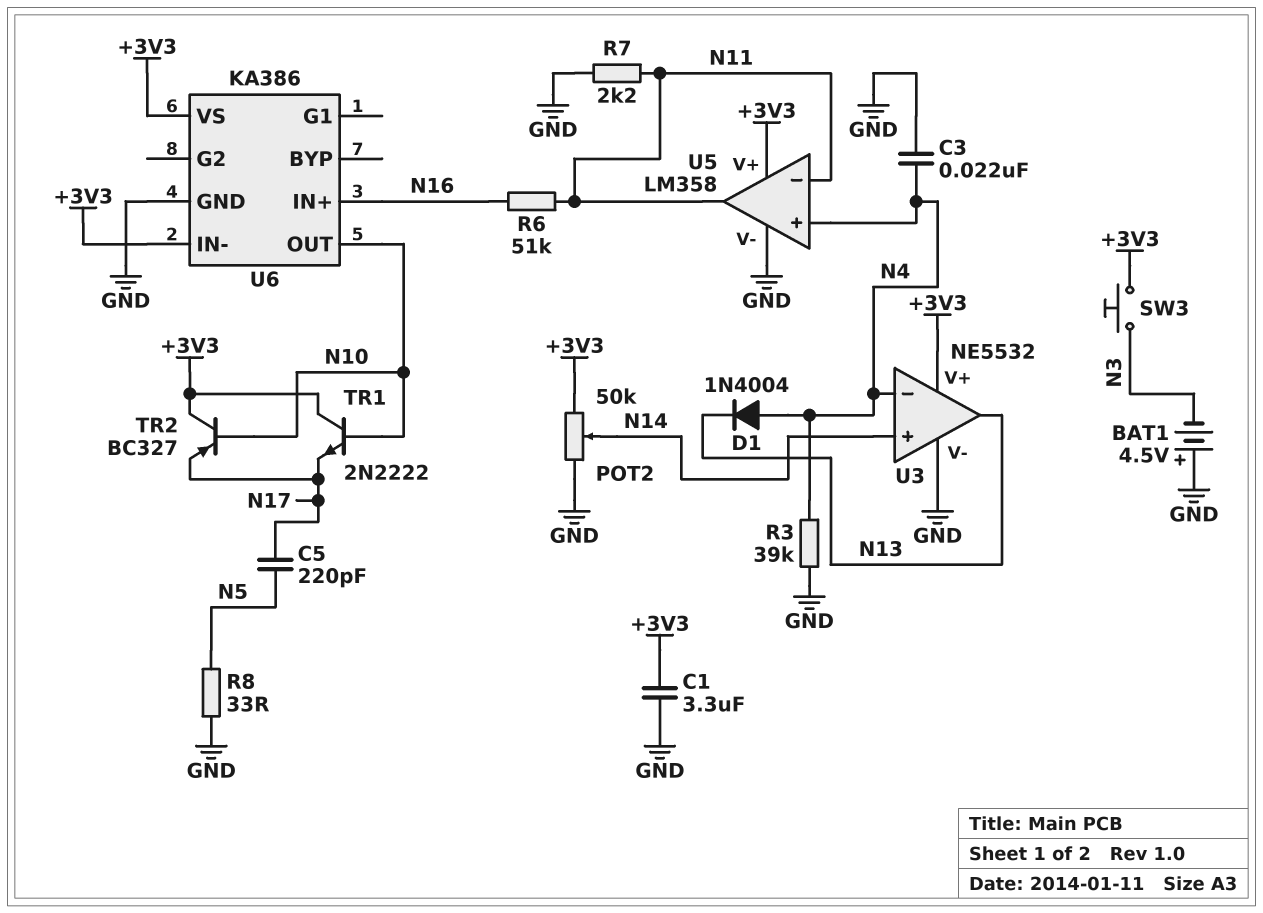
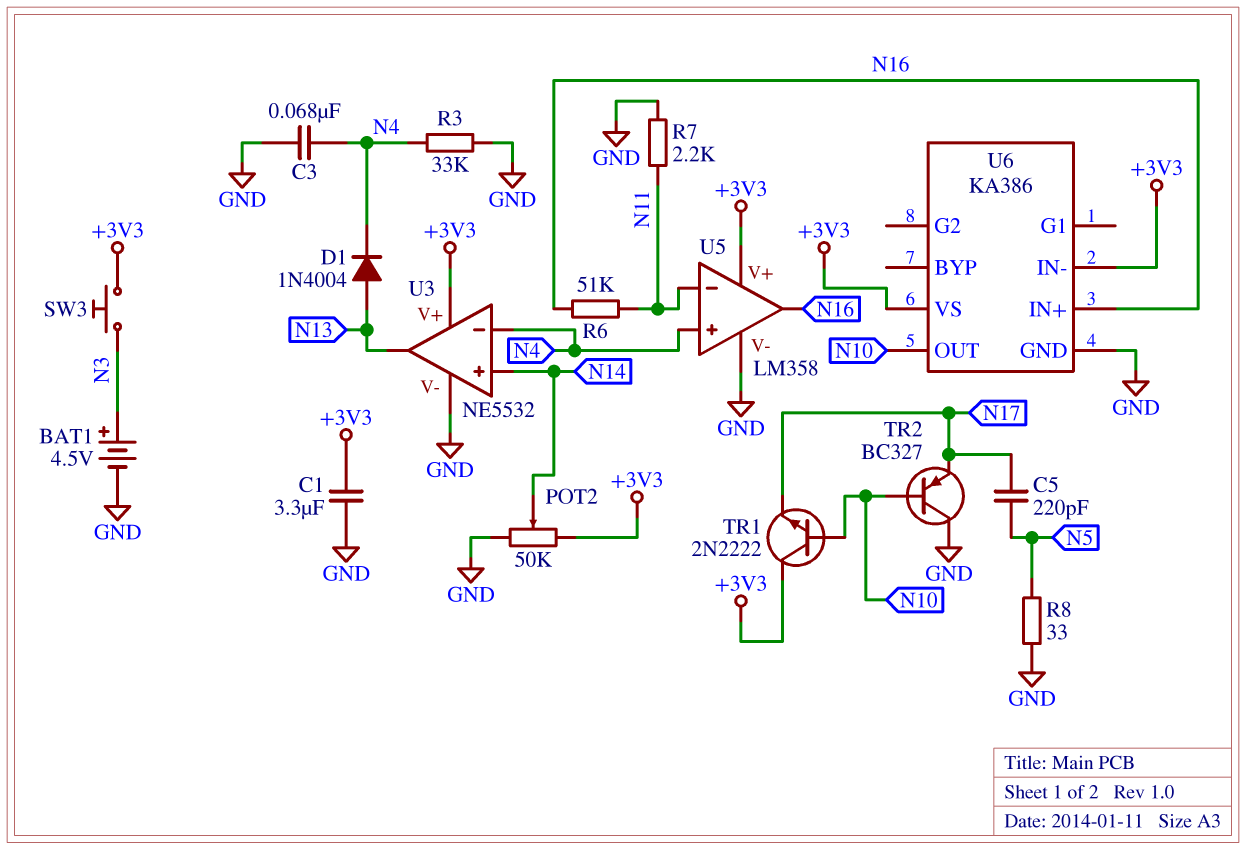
BAT1: 4.5V (plus GND, minus N3) -> 4.5V (plus N3, minus GND)
C3: 22nF (GND, N4) -> 68nF (GND, N4)
D1: diode 1N4004 (A N4, K N13) -> diode 1N4004 (A N13, K N4)
R3: 39k (GND, N4) -> 33k (GND, N4)
TR2: PNP BC327 (B N10, C +3V3, E N17) -> PNP BC327 (B N10, C GND, E N17)
U5 pin out: N11 -> N16

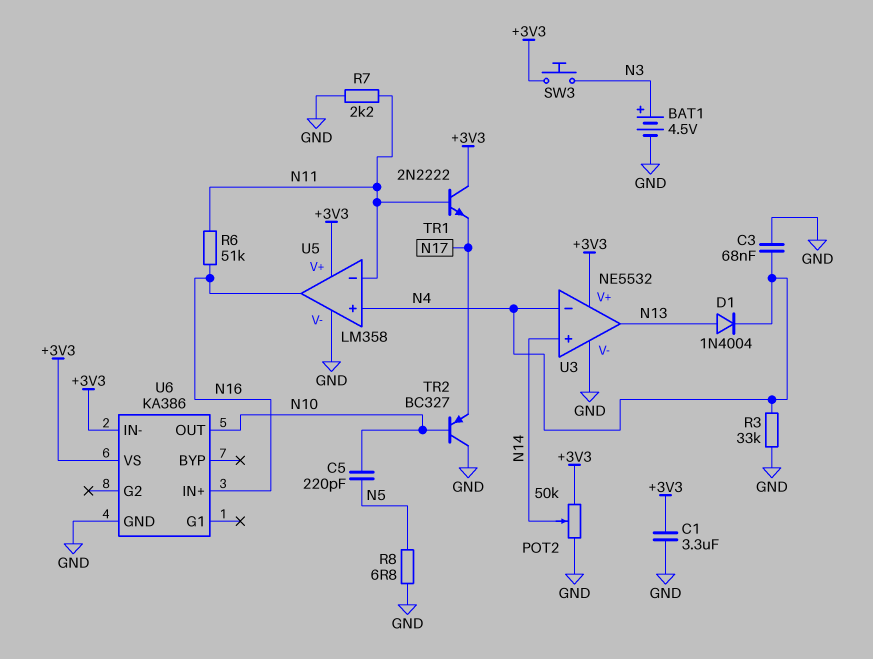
C5: 220pF (N5, N17) -> 220pF (N5, N10)
R8: 33 (GND, N5) -> 6.8 (GND, N5)
TR1: NPN 2N2222 (B N10, C +3V3, E N17) -> NPN 2N2222 (B N11, C +3V3, E N17)

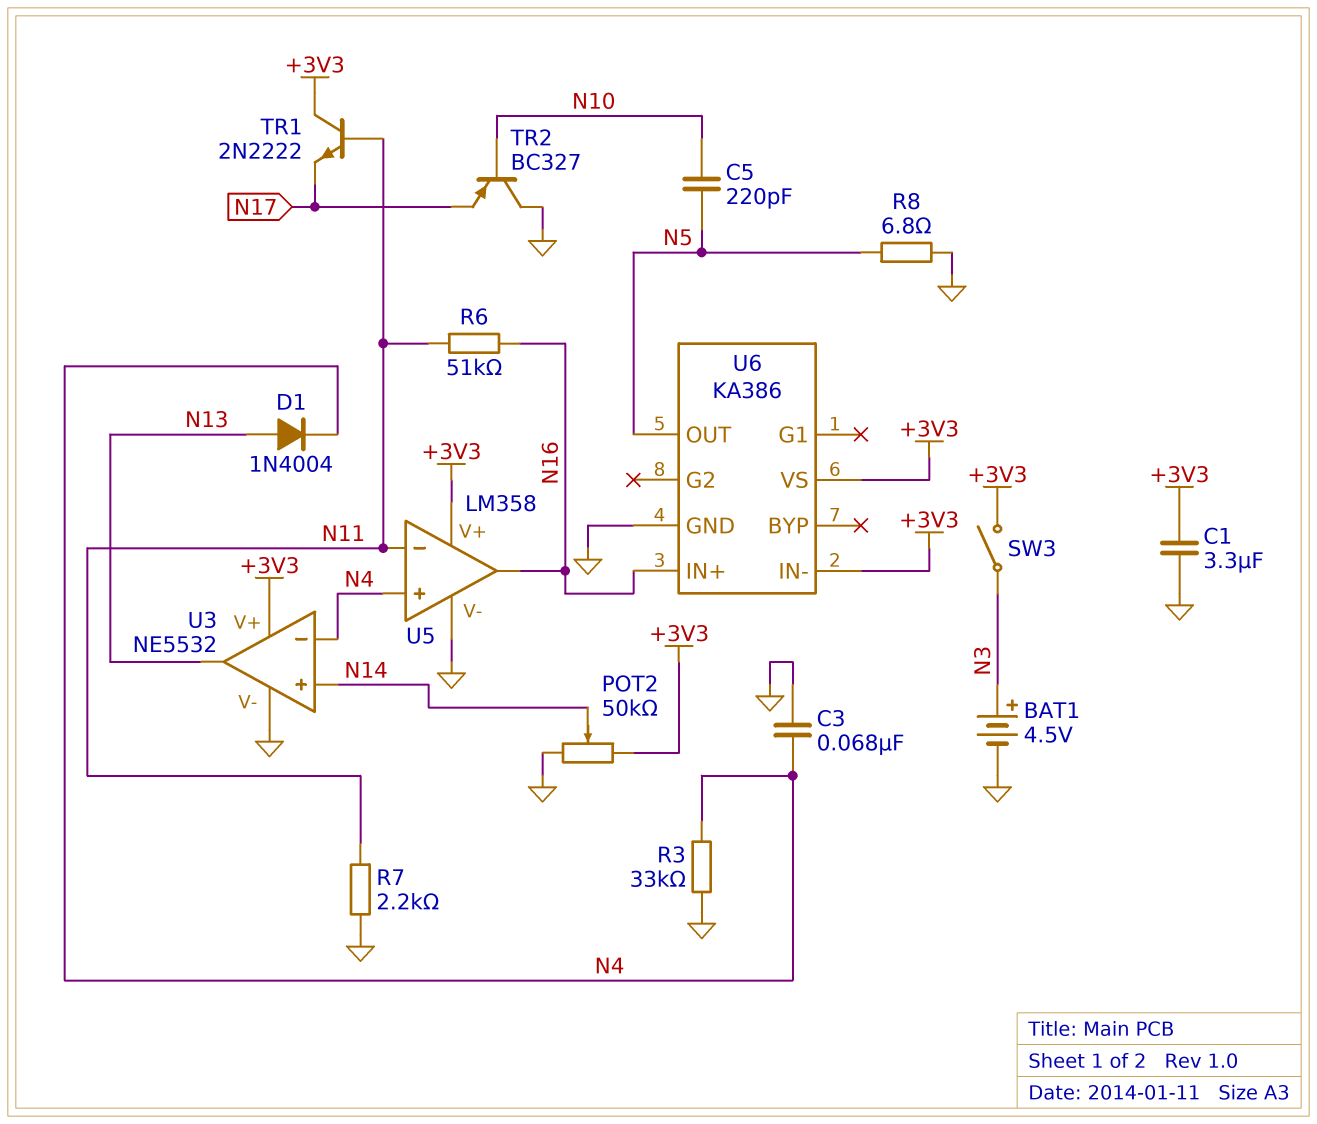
SW3: button (+3V3, N3) -> switch (+3V3, N3)
U6 pin OUT: N10 -> N5

